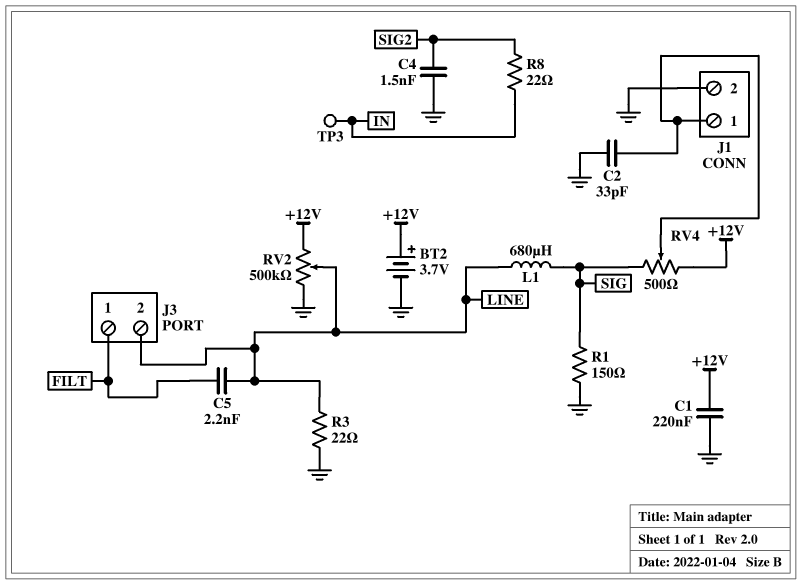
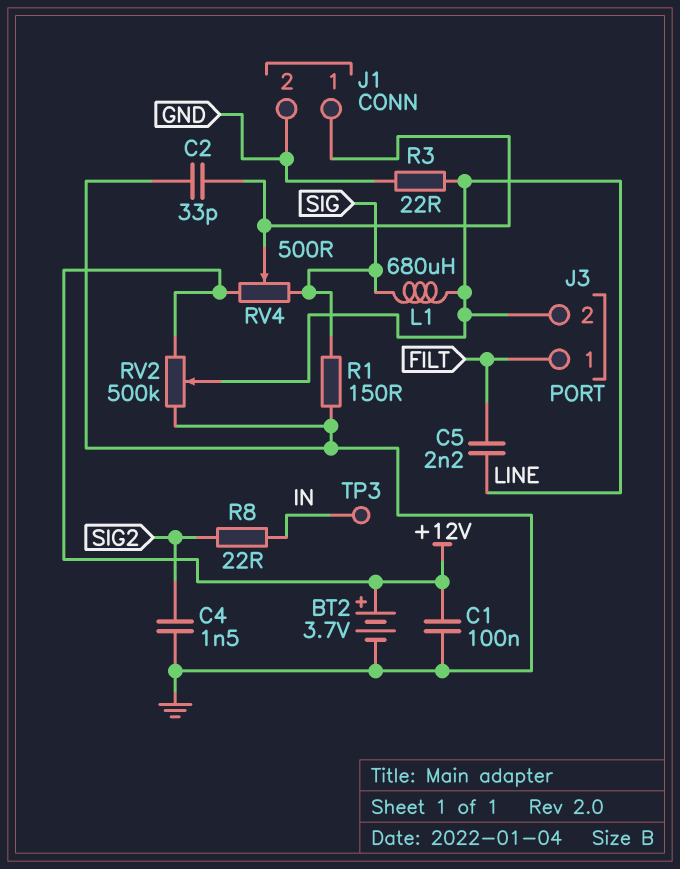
C1: 220nF (+12V, GND) -> 100nF (+12V, GND)

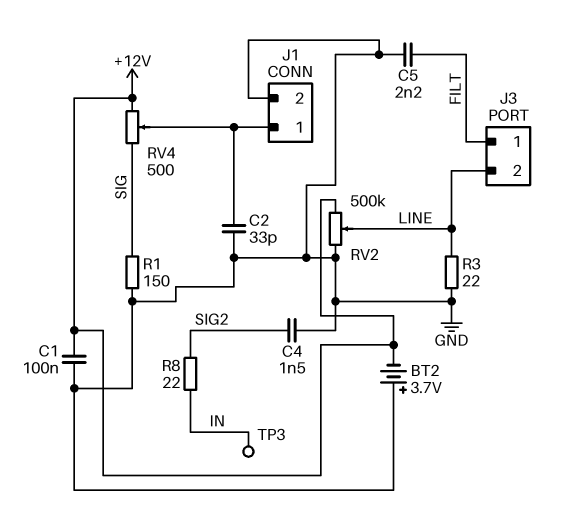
BT2: 3.7V (plus +12V, minus GND) -> 3.7V (plus GND, minus +12V)
C5: 2.2nF (FILT, LINE) -> 2.2nF (FILT, GND)
L1: 680uH (LINE, SIG) -> none

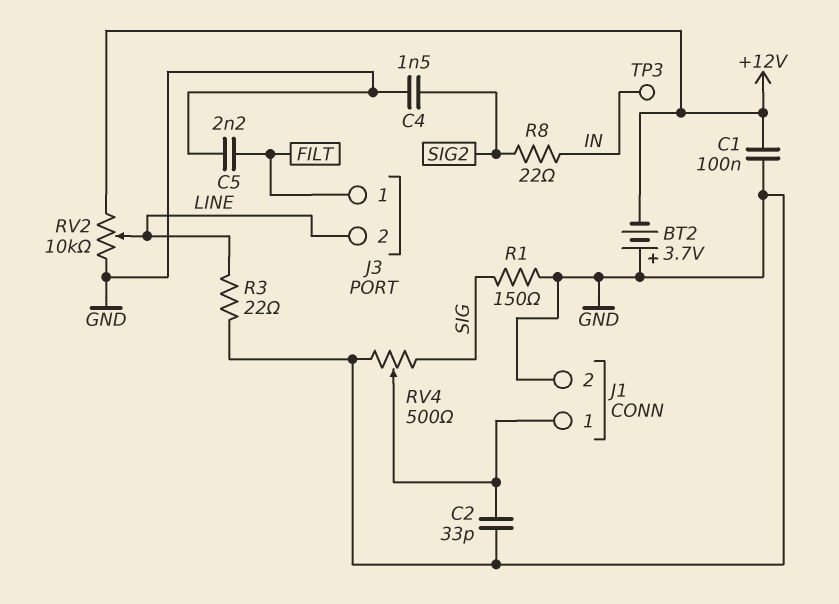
RV2: 500k (+12V, GND, wiper LINE) -> 10k (+12V, GND, wiper LINE)
RV4: 500 (+12V, SIG, wiper J1/1) -> 500 (GND, SIG, wiper J1/1)

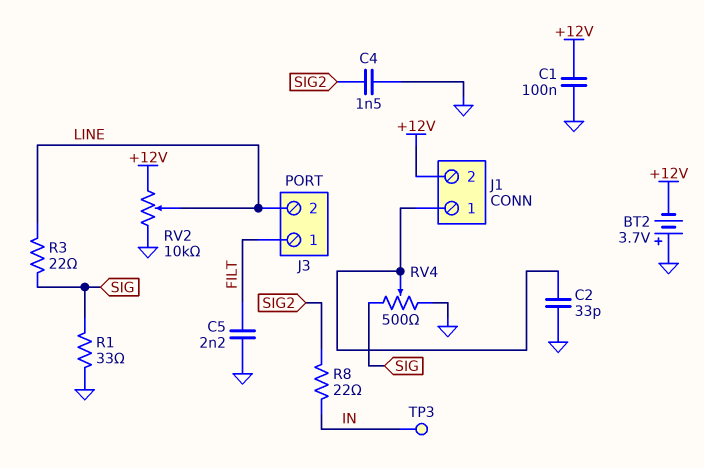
J1 pin 2: GND -> +12V
R1: 150 (GND, SIG) -> 33 (GND, SIG)
R3: 22 (GND, LINE) -> 22 (LINE, SIG)

